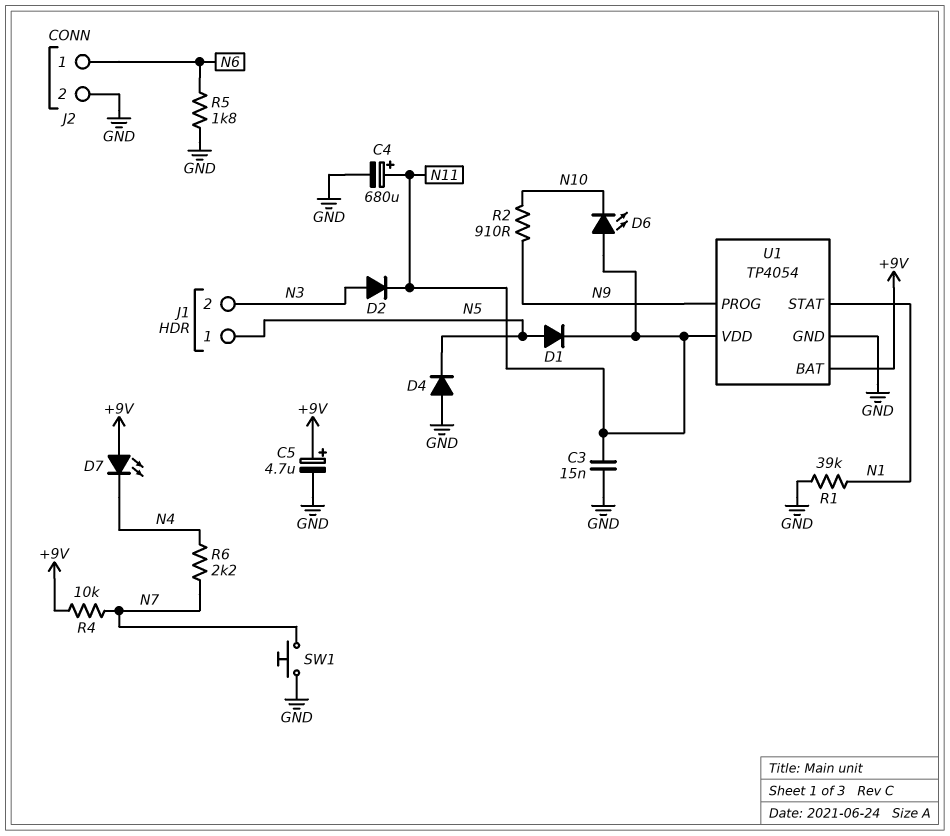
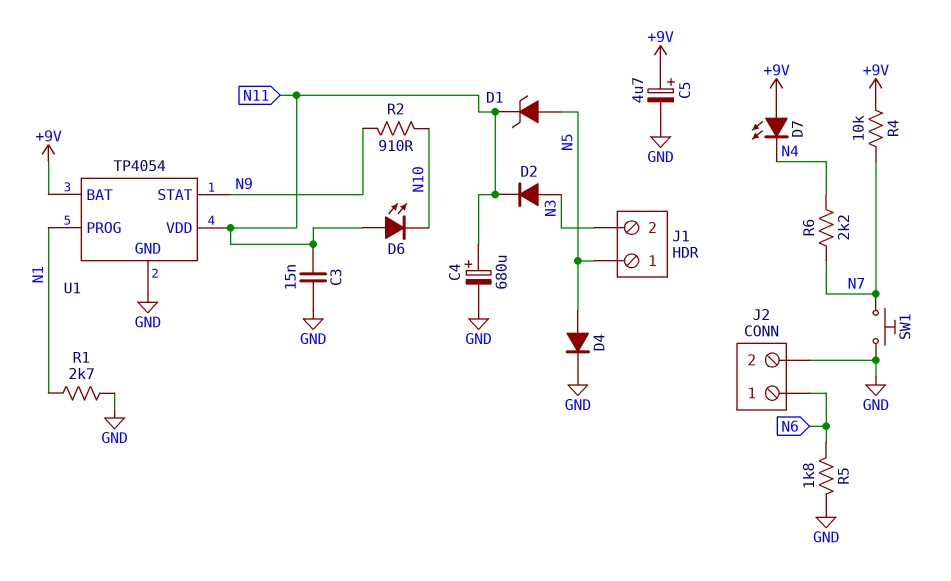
D1: diode (A N5, K N11) -> zener (A N5, K N11)
D4: diode (A GND, K N5) -> diode (A N5, K GND)
R1: 39k (GND, N1) -> 2.7k (GND, N1)
U1 pin PROG: N9 -> N1
U1 pin STAT: N1 -> N9

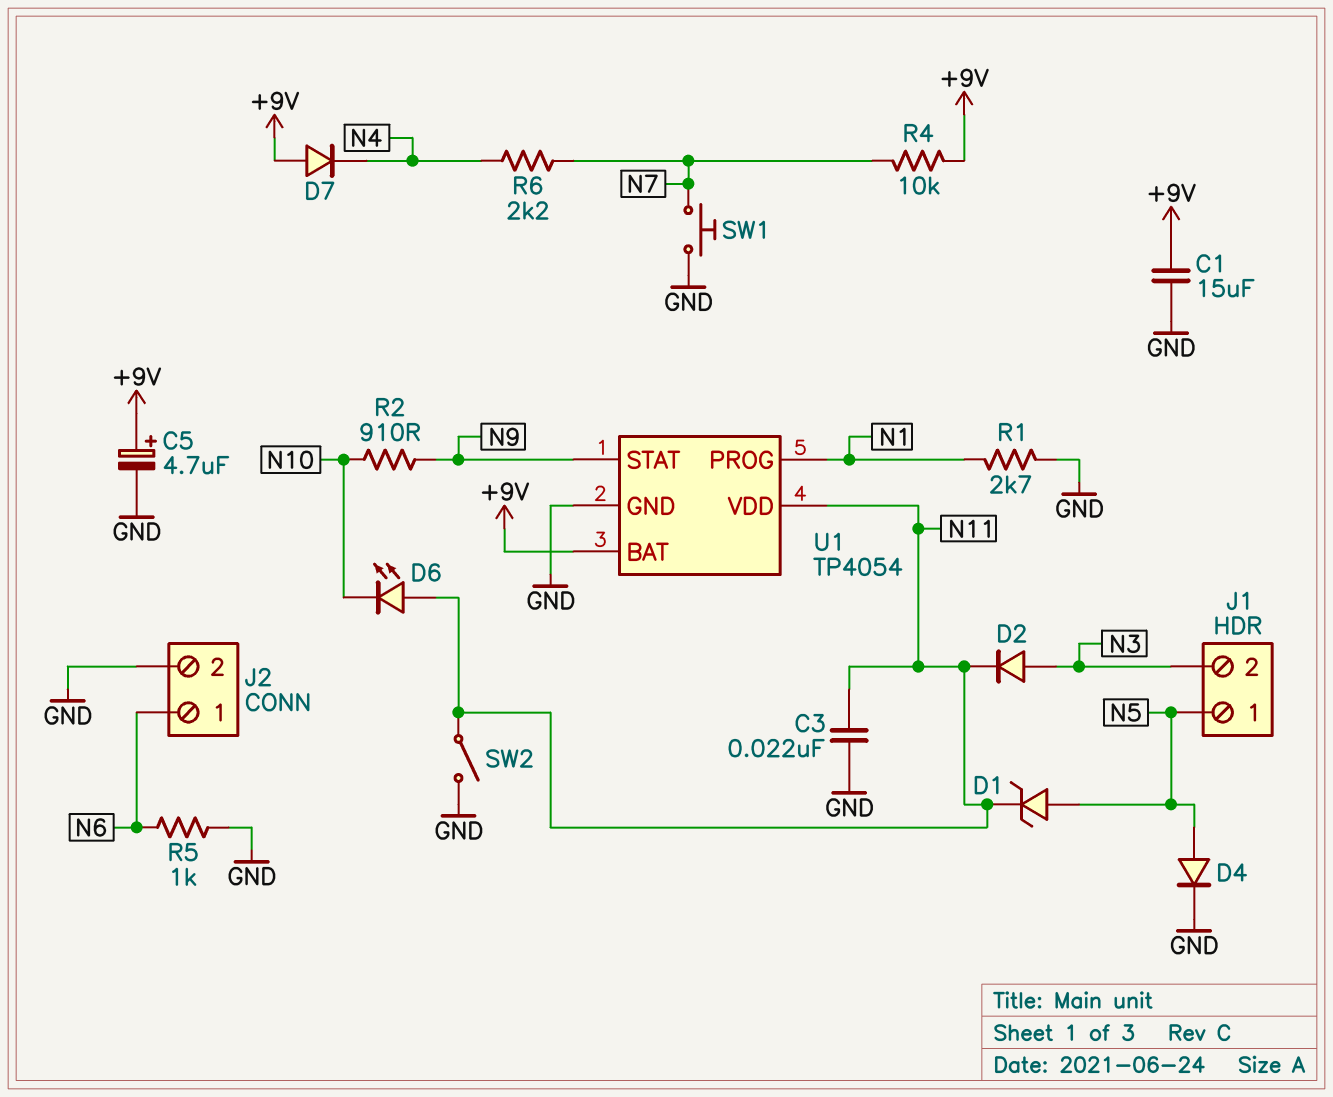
C1: none -> 15uF (+9V, GND)
C3: 15nF (GND, N11) -> 22nF (GND, N11)
C4: 680uF (plus N11, minus GND) -> none
D7: LED (A +9V, K N4) -> diode (A +9V, K N4)
R5: 1.8k (GND, N6) -> 1k (GND, N6)
SW2: none -> switch (GND, N11)

